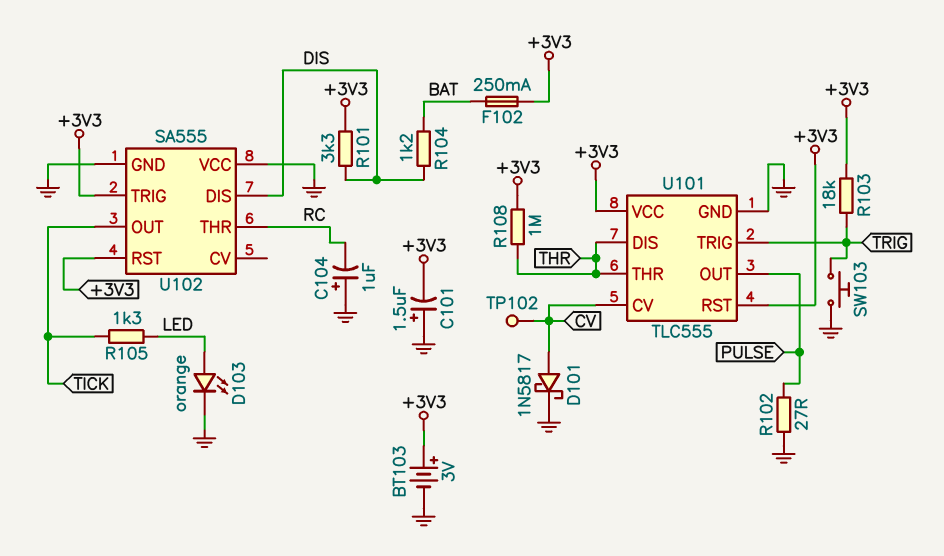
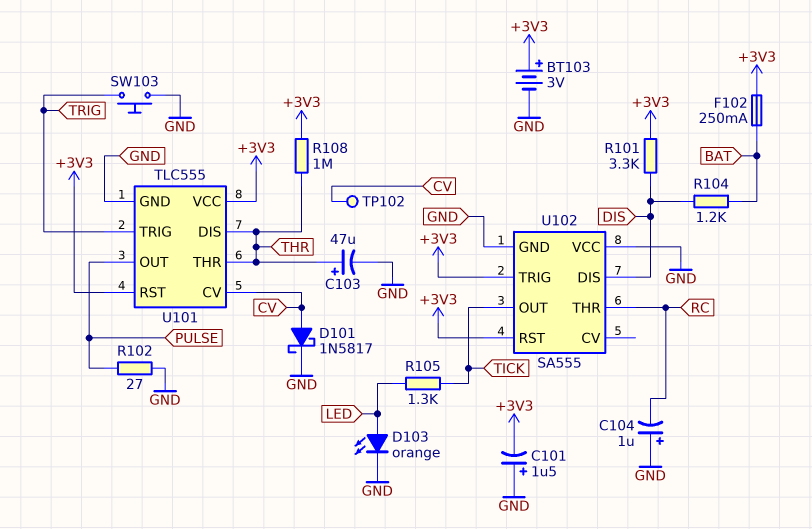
C103: none -> 47uF (plus THR, minus GND)
R103: 18k (+3V3, TRIG) -> none

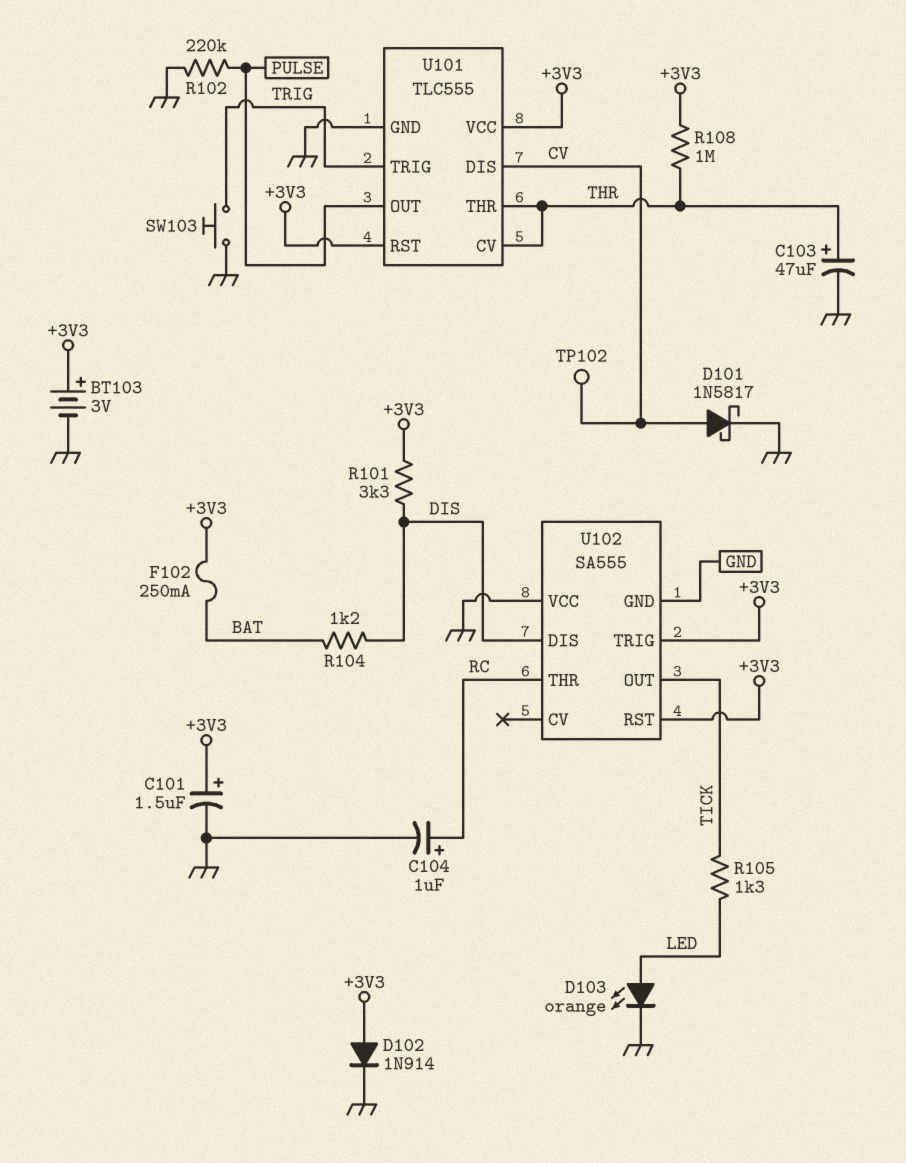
C101: 1.5uF (plus GND, minus +3V3) -> 1.5uF (plus +3V3, minus GND)
C104: 1uF (plus GND, minus RC) -> 1uF (plus RC, minus GND)
D102: none -> diode 1N914 (A +3V3, K GND)
R102: 27 (GND, PULSE) -> 220k (GND, PULSE)
U101 pin CV: CV -> THR
U101 pin DIS: THR -> CV

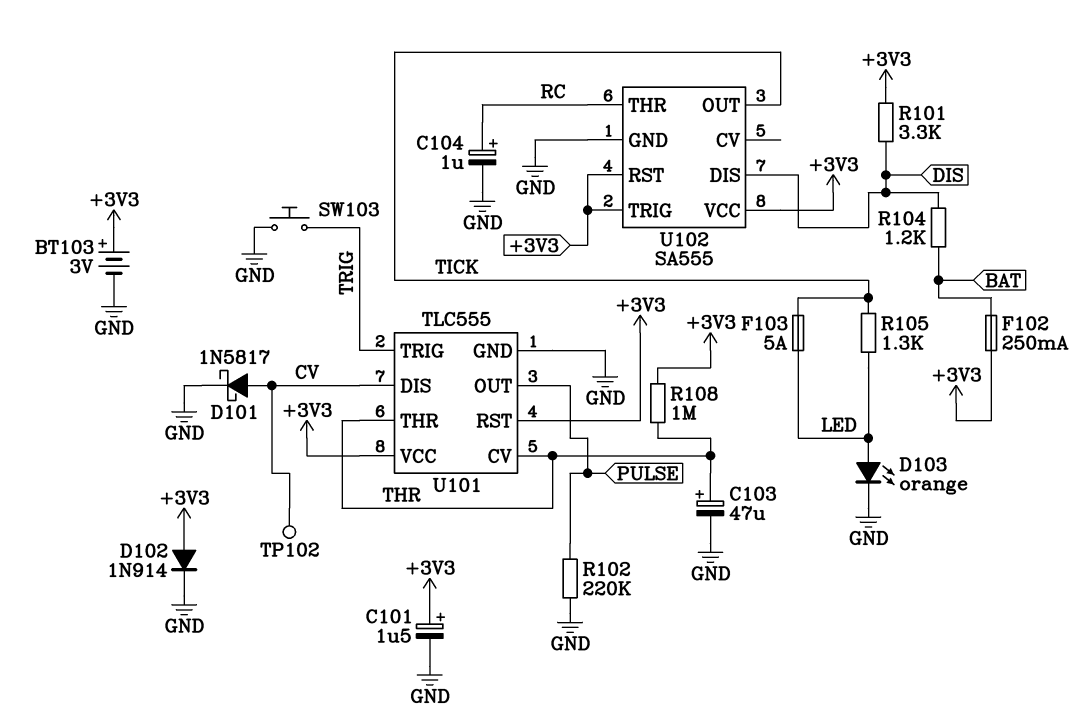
F103: none -> 5A (LED, TICK)
U102 pin VCC: GND -> +3V3

